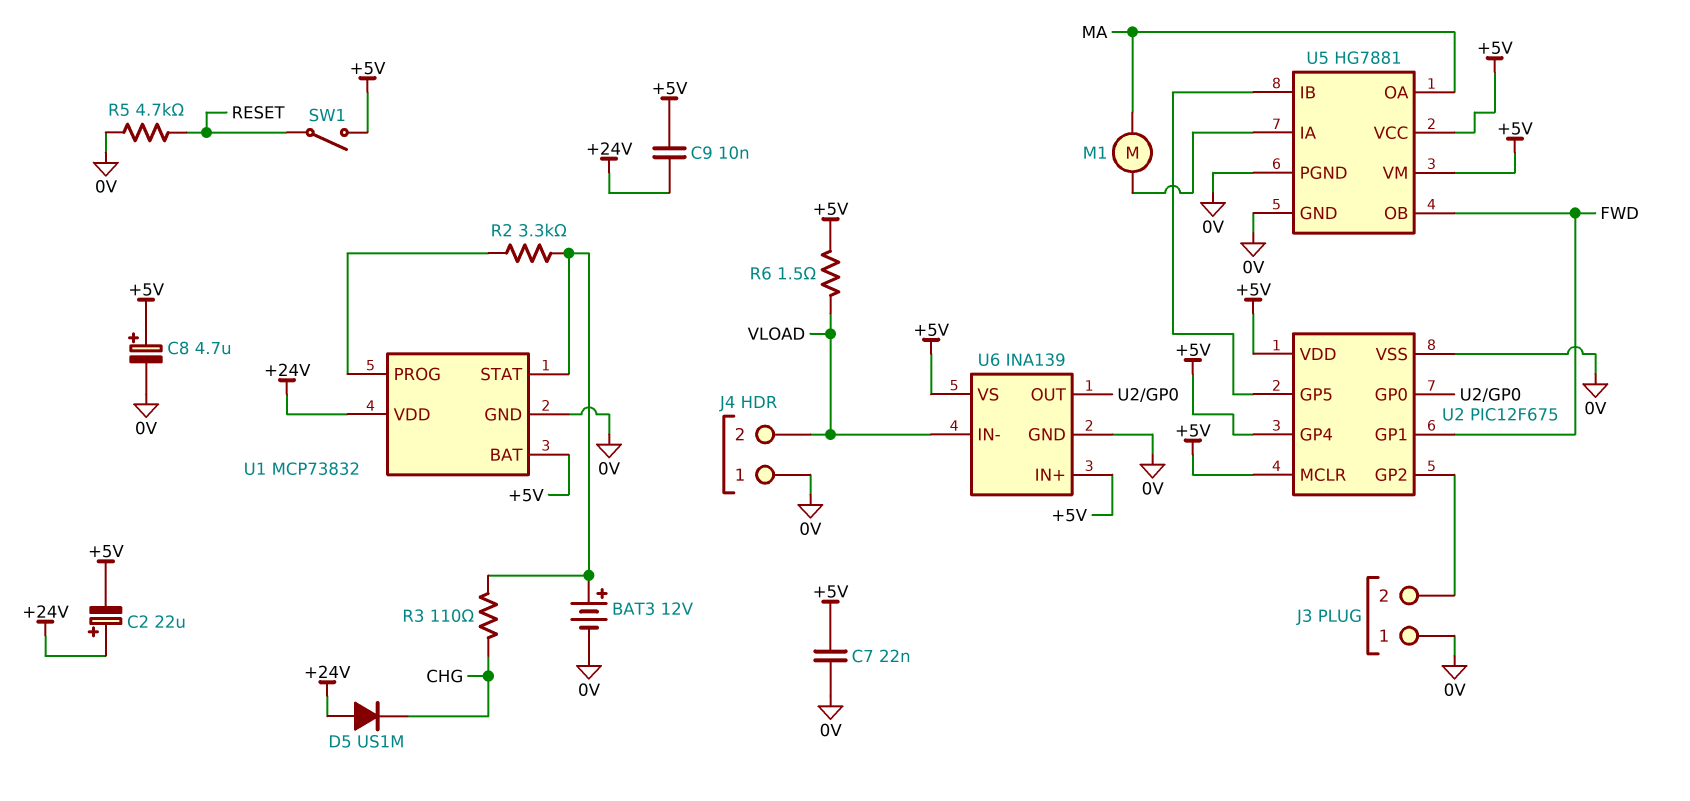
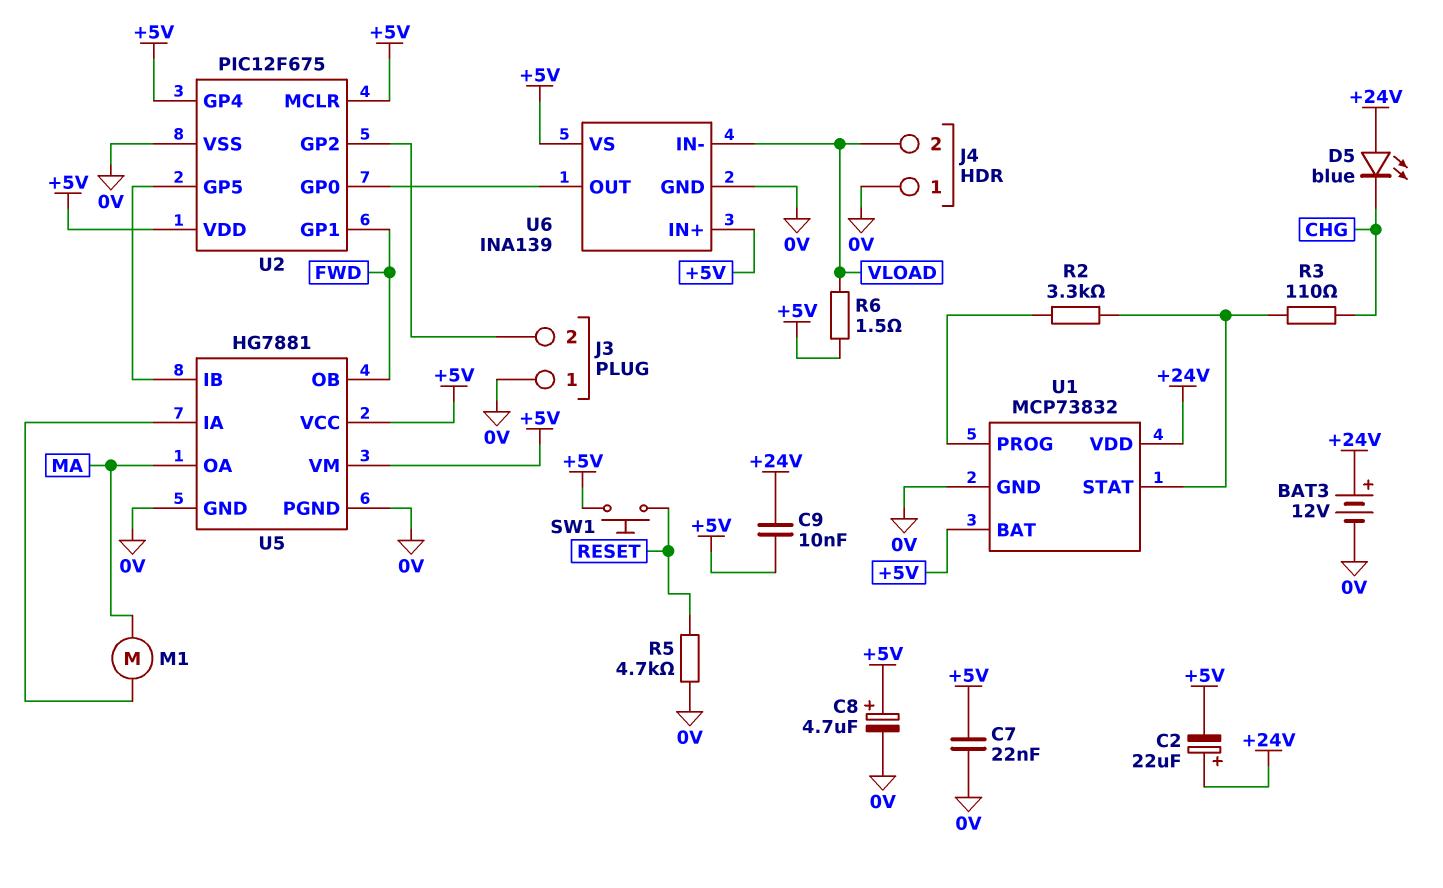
BAT3: 12V (plus U1/STAT, minus 0V) -> 12V (plus +24V, minus 0V)
D5: diode US1M (A +24V, K CHG) -> LED blue (A +24V, K CHG)
SW1: switch (+5V, RESET) -> button (+5V, RESET)

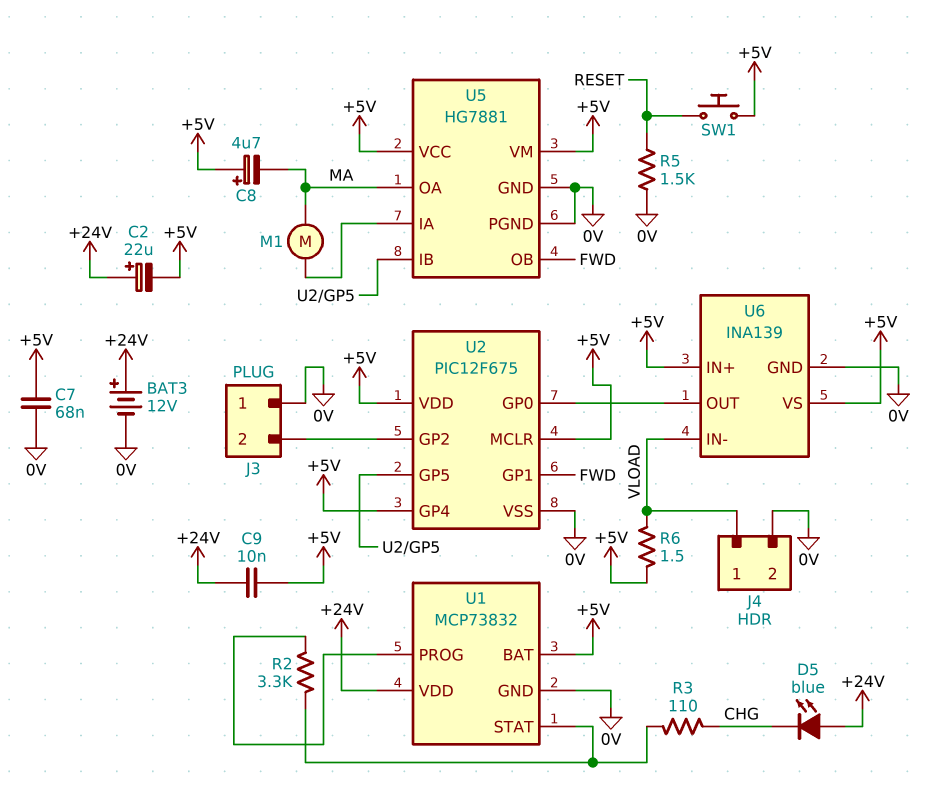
C7: 22nF (+5V, 0V) -> 68nF (+5V, 0V)
C8: 4.7uF (plus +5V, minus 0V) -> 4.7uF (plus +5V, minus MA)
J4 pin 1: 0V -> VLOAD
J4 pin 2: VLOAD -> 0V
R5: 4.7k (0V, RESET) -> 1.5k (0V, RESET)

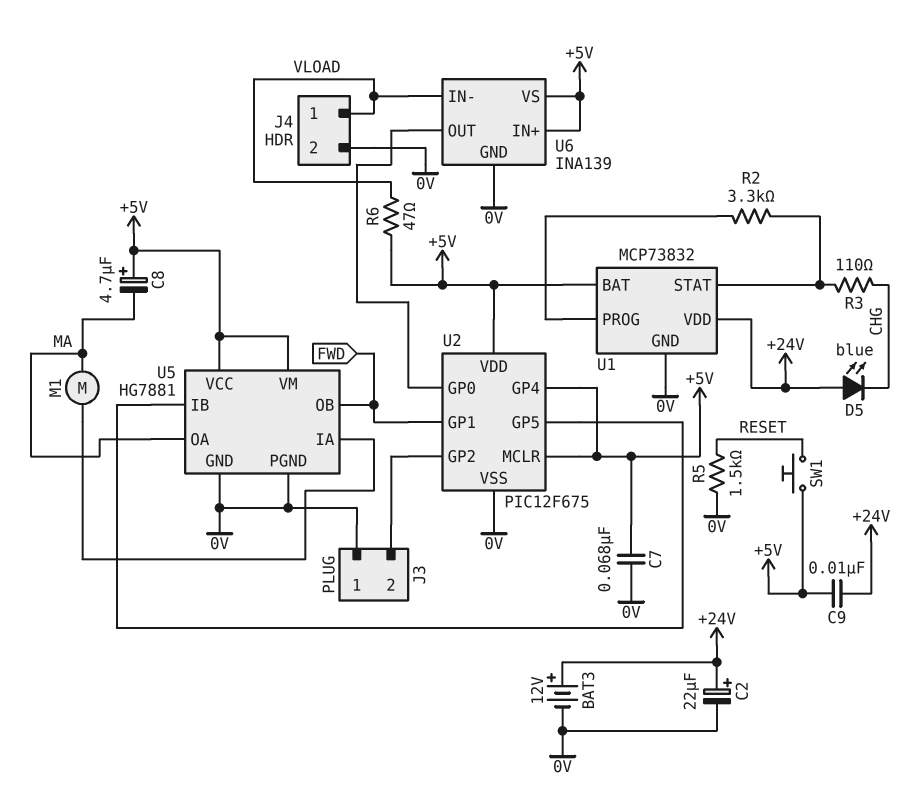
C2: 22uF (plus +24V, minus +5V) -> 22uF (plus +24V, minus 0V)
R6: 1.5 (+5V, VLOAD) -> 47 (+5V, VLOAD)

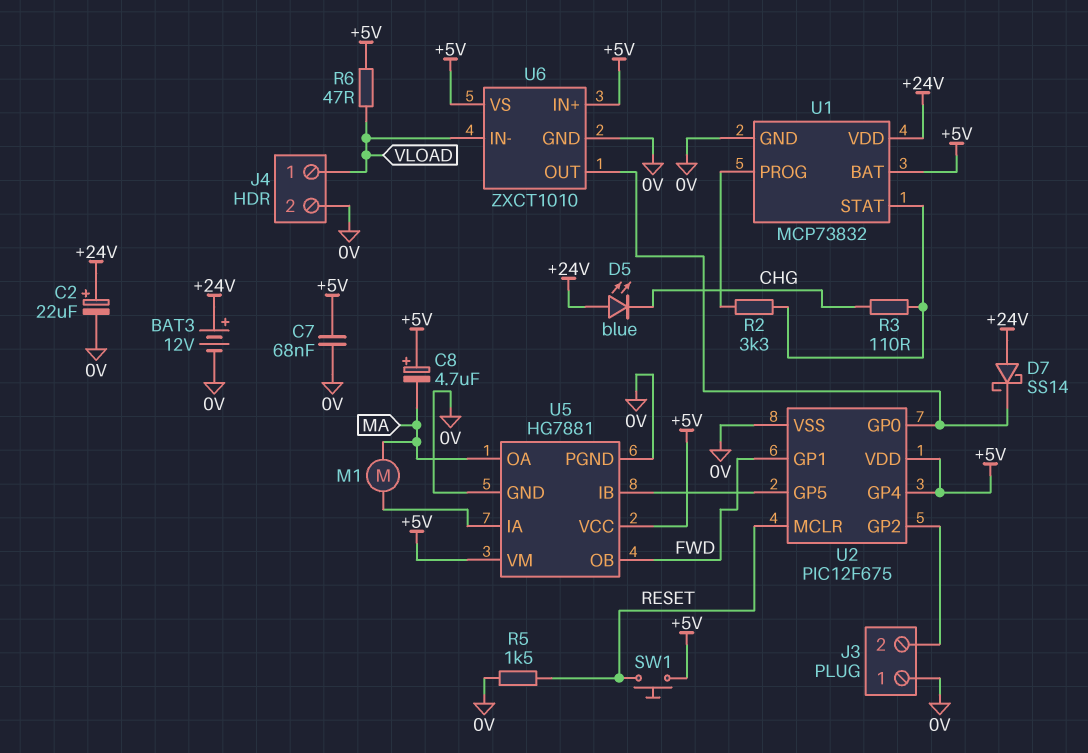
C9: 10nF (+5V, +24V) -> none
D7: none -> schottky SS14 (A +24V, K U2/GP0)
U2 pin MCLR: +5V -> RESET
U6: INA139 -> ZXCT1010

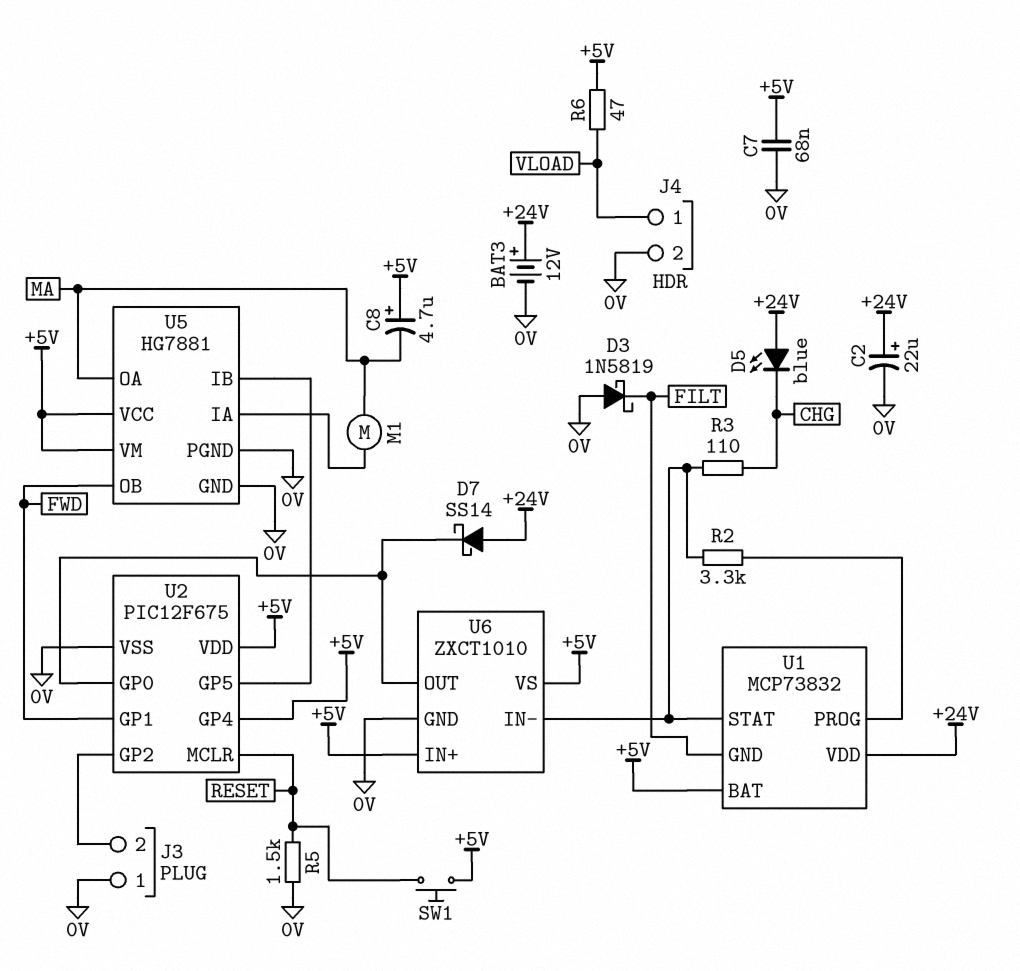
D3: none -> schottky 1N5819 (A 0V, K FILT)
U1 pin GND: 0V -> FILT
U6 pin IN-: VLOAD -> U1/STAT

